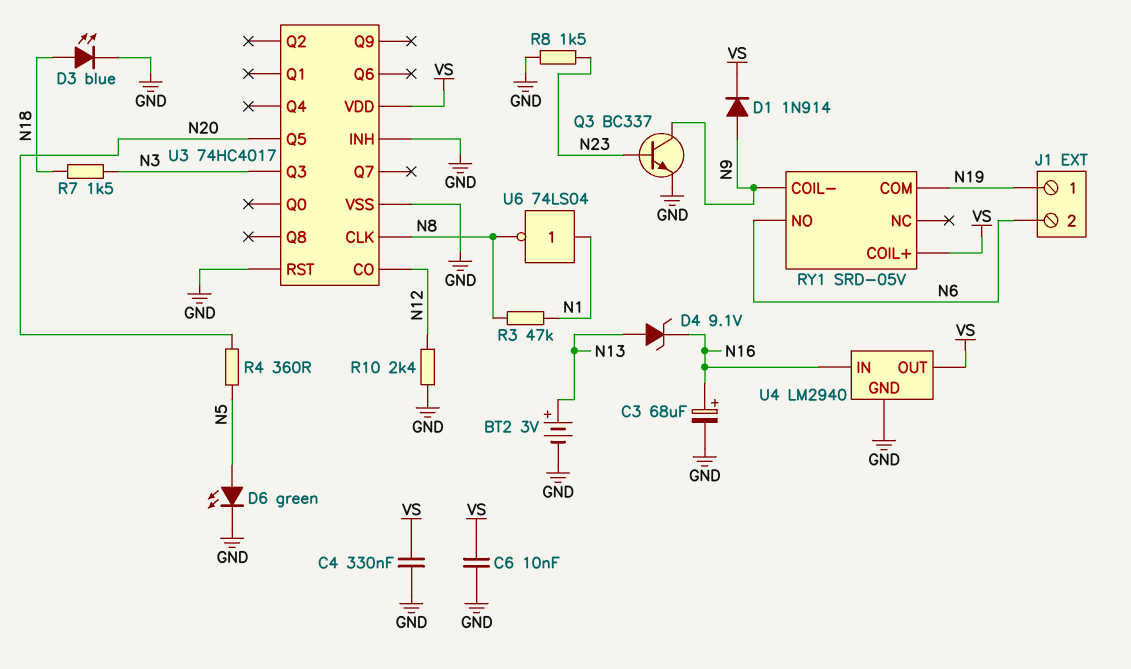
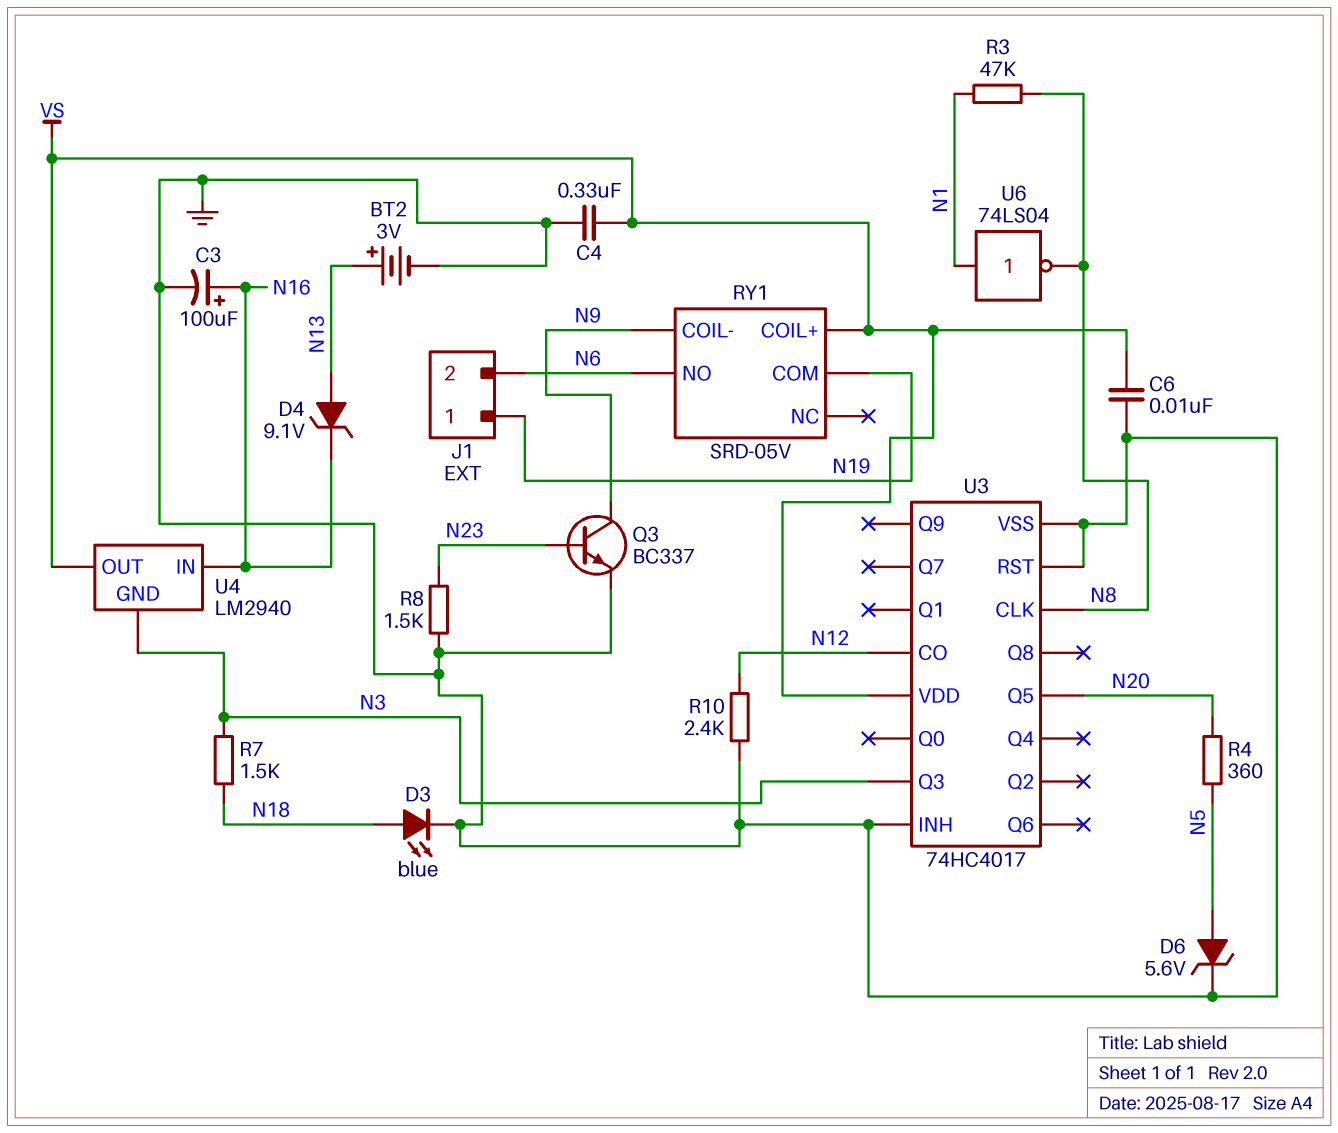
C3: 68uF (plus N16, minus GND) -> 100uF (plus N16, minus GND)
D1: diode 1N914 (A N9, K VS) -> none
D6: LED green (A N5, K GND) -> zener 5.6V (A N5, K GND)
U4 pin GND: GND -> N3

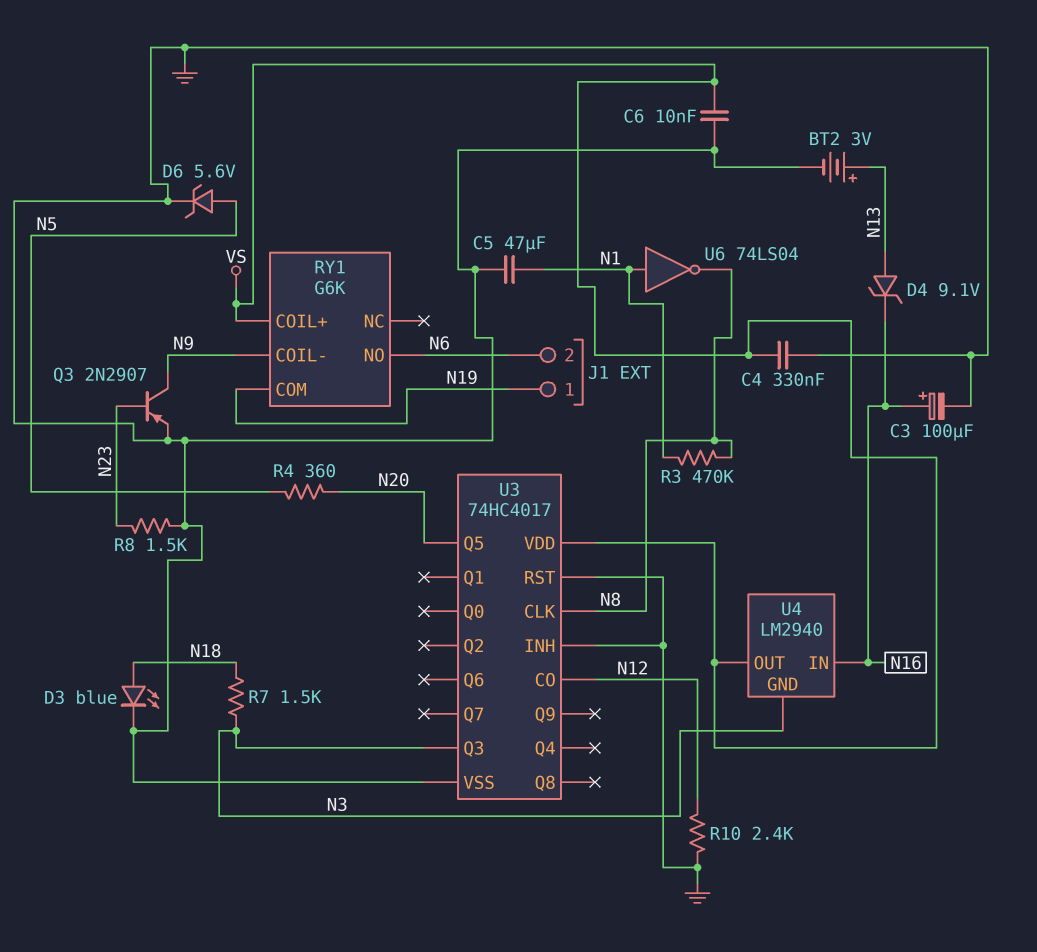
C5: none -> 47uF (GND, N1)
Q3: NPN BC337 (B N23, C N9, E GND) -> PNP 2N2907 (B N23, C N9, E GND)
R3: 47k (N1, N8) -> 470k (N1, N8)
RY1: SRD-05V -> G6K

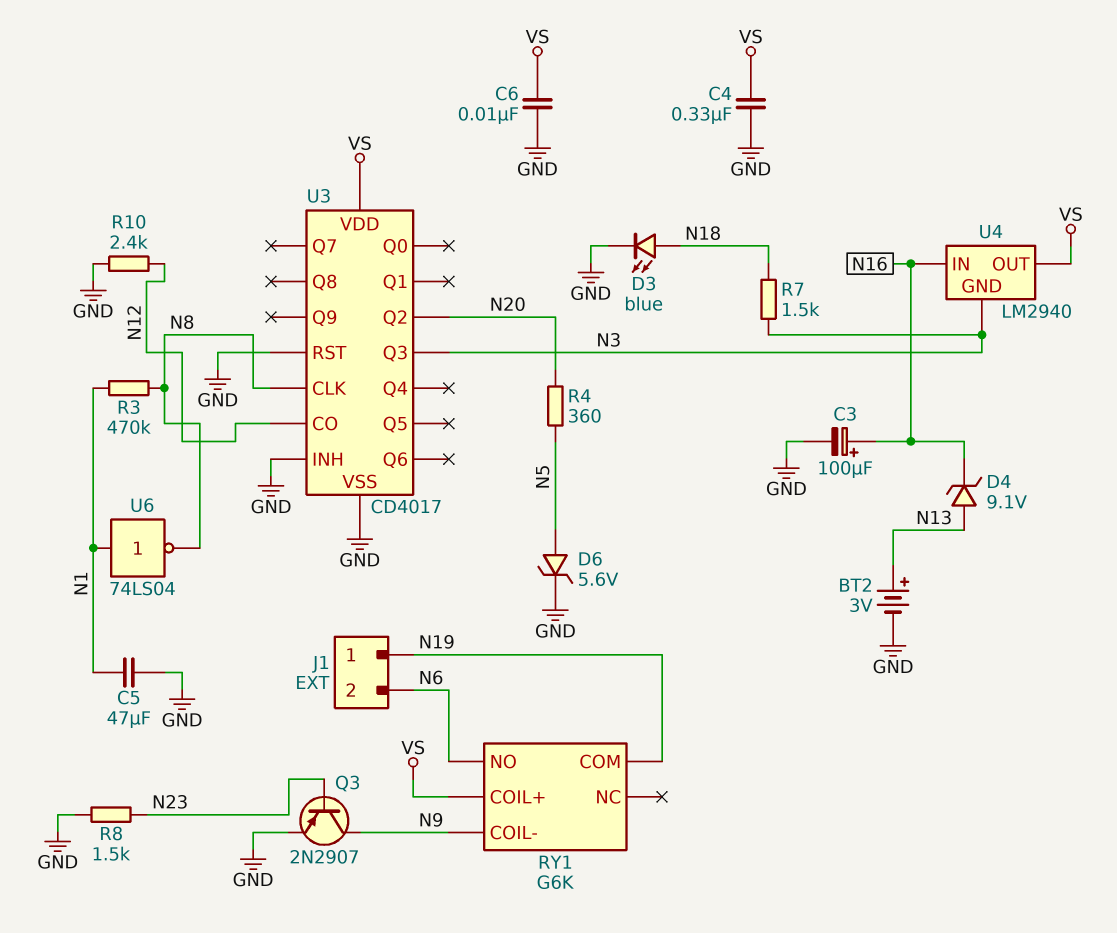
U3: 74HC4017 -> CD4017
U3 pin Q2: none -> N20
U3 pin Q5: N20 -> none

